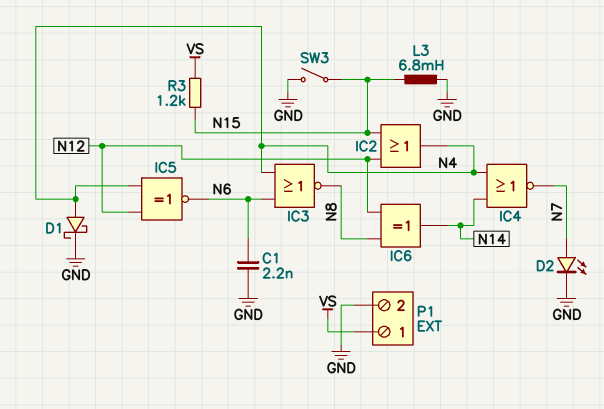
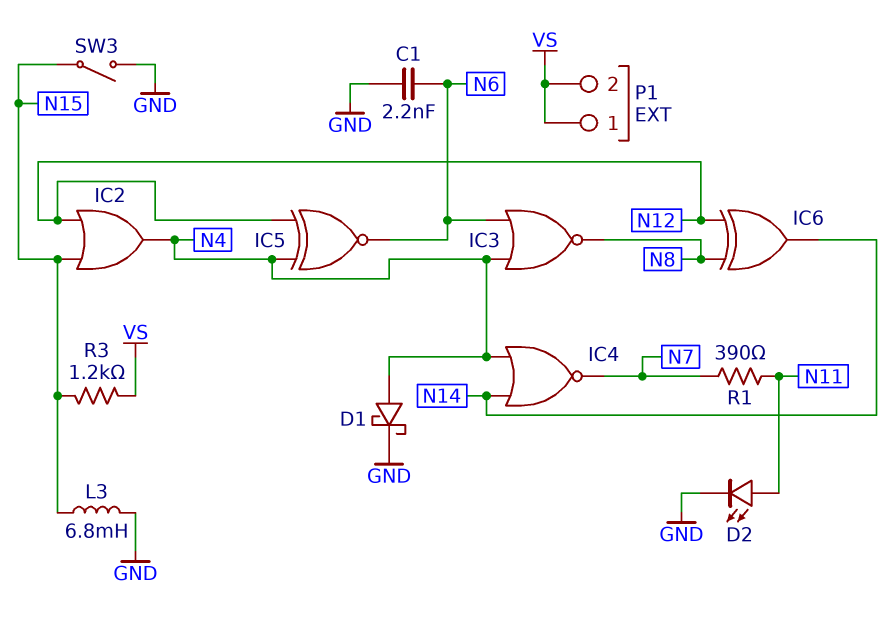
D2: LED (A N7, K GND) -> LED (A N11, K GND)
P1 pin 2: GND -> VS
R1: none -> 390 (N7, N11)

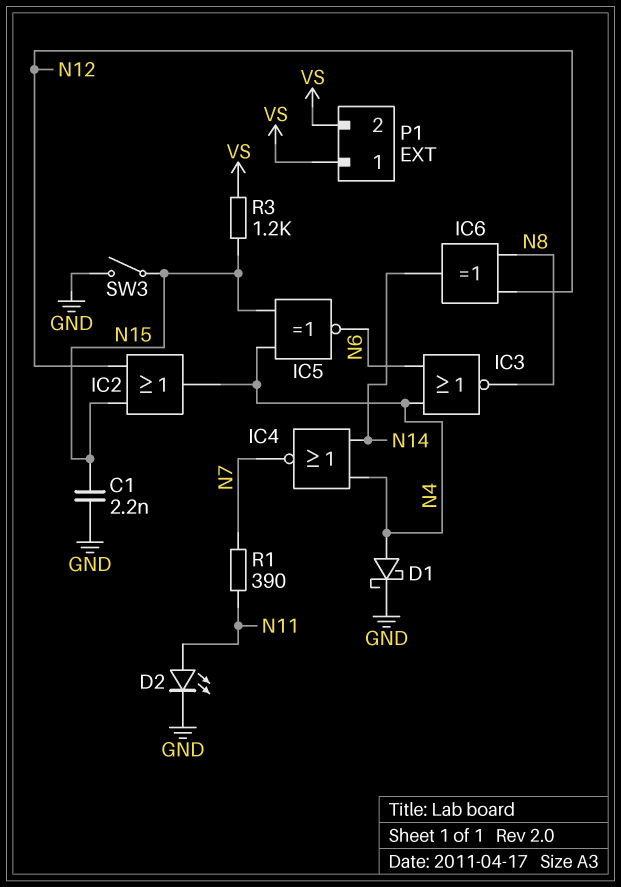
C1: 2.2nF (GND, N6) -> 2.2nF (GND, N15)
IC5: XNOR (in N4, in N12, out N6) -> XNOR (in N4, in N15, out N6)
L3: 6.8mH (GND, N15) -> none

